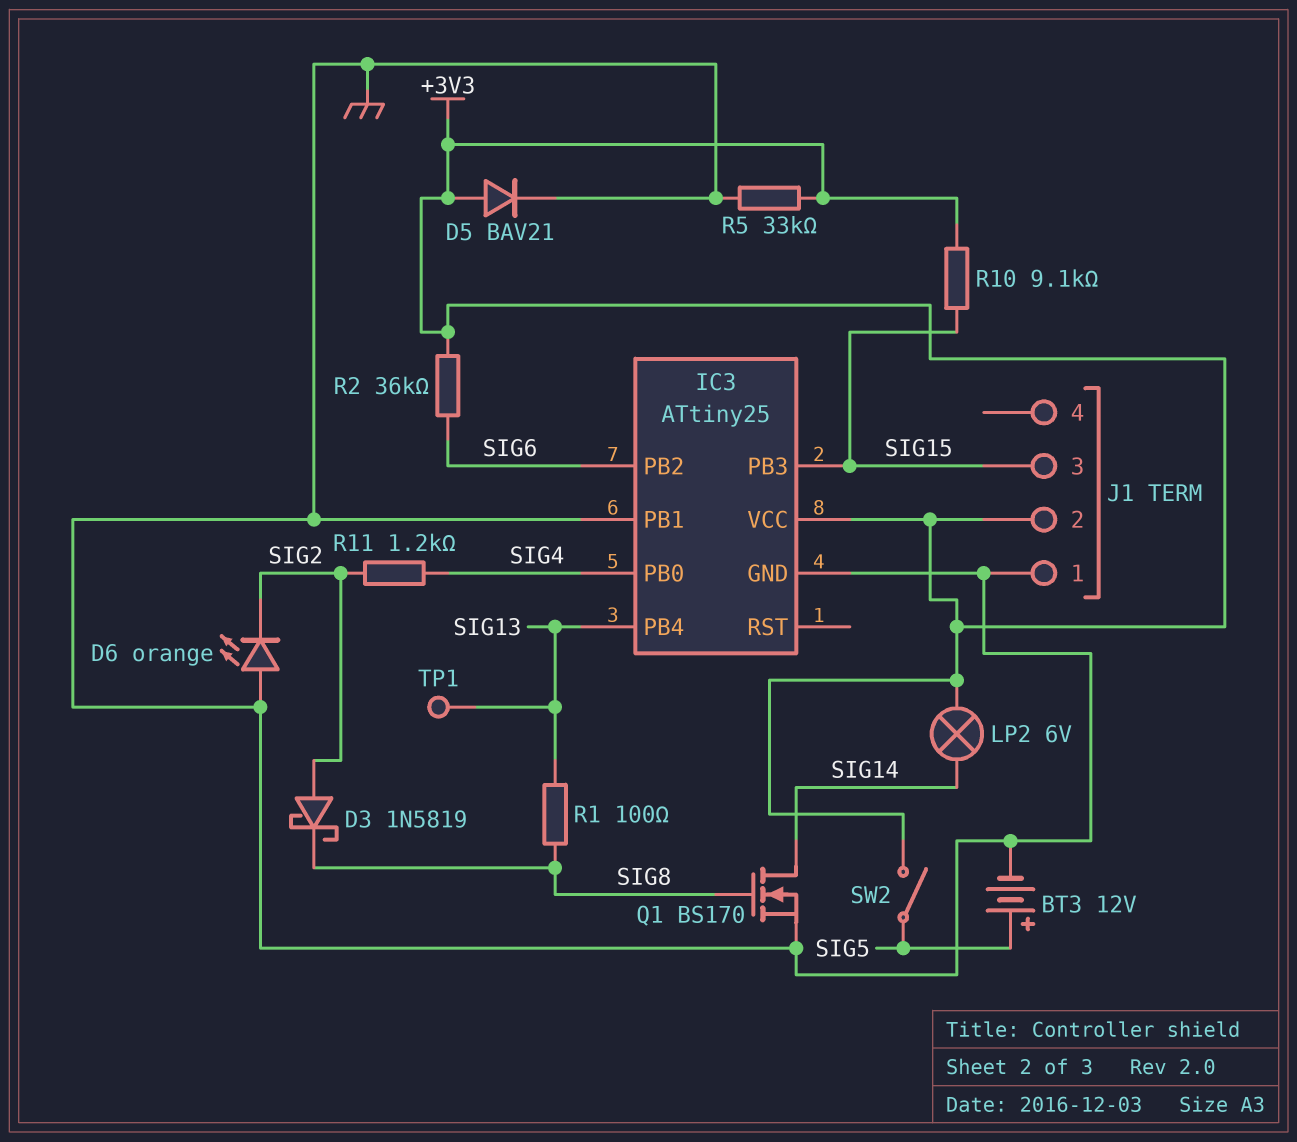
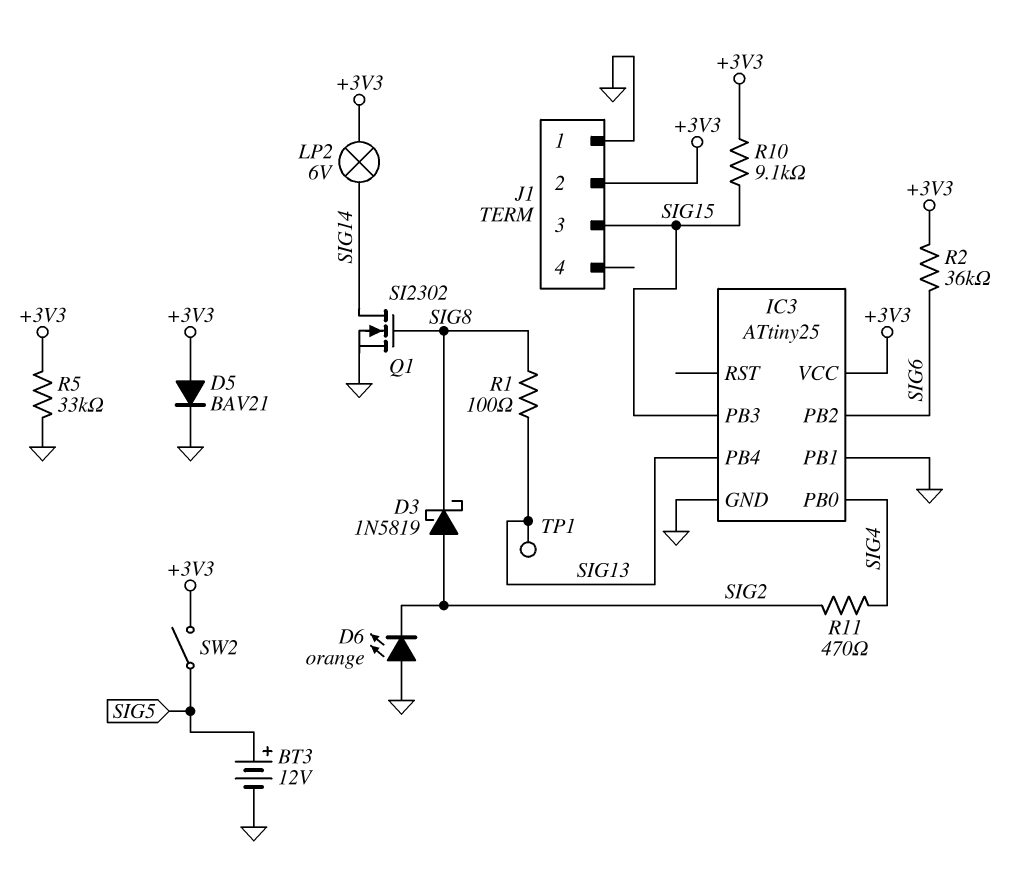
Q1: NMOS BS170 (G SIG8, D SIG14, S GND) -> NMOS SI2302 (G SIG8, D SIG14, S GND)
R11: 1.2k (SIG2, SIG4) -> 470 (SIG2, SIG4)

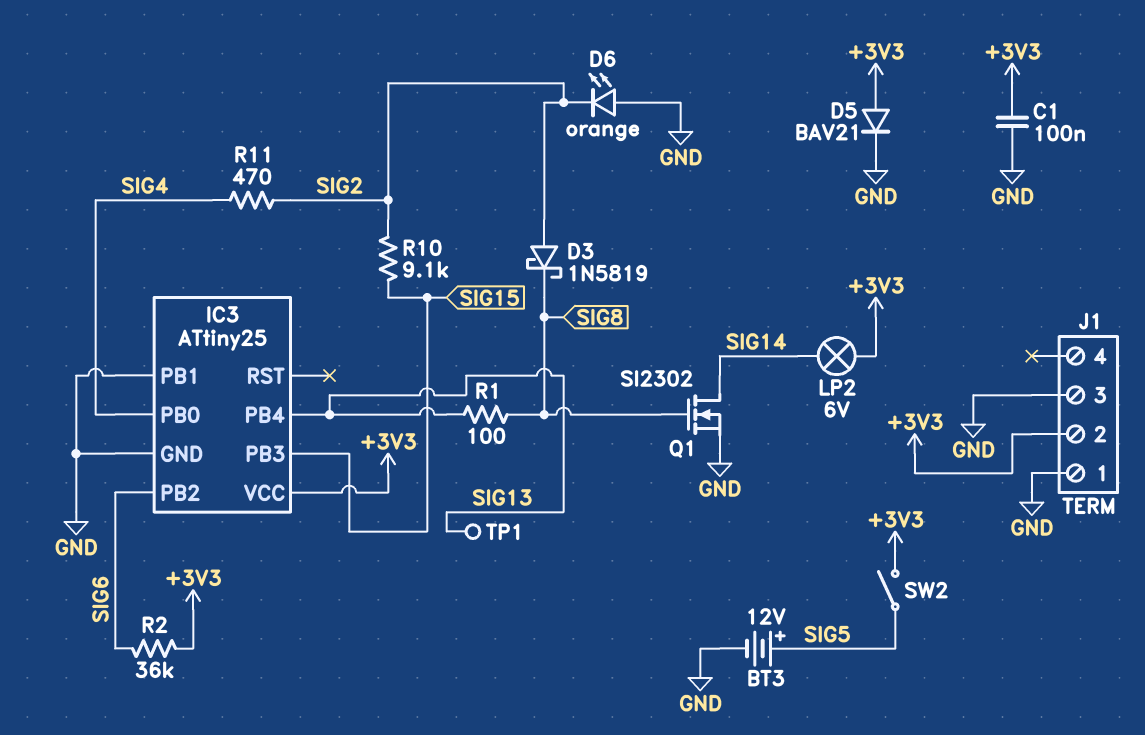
C1: none -> 100nF (+3V3, GND)
J1 pin 3: SIG15 -> GND
R5: 33k (+3V3, GND) -> none
R10: 9.1k (+3V3, SIG15) -> 9.1k (SIG2, SIG15)

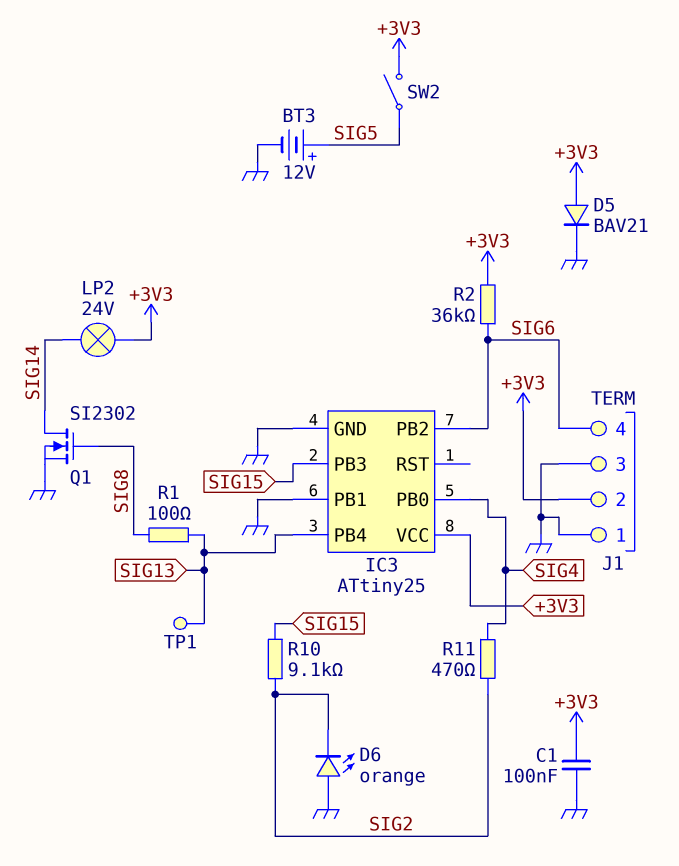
D3: schottky 1N5819 (A SIG2, K SIG8) -> none
J1 pin 4: none -> SIG6
LP2: lamp 6V (+3V3, SIG14) -> lamp 24V (+3V3, SIG14)

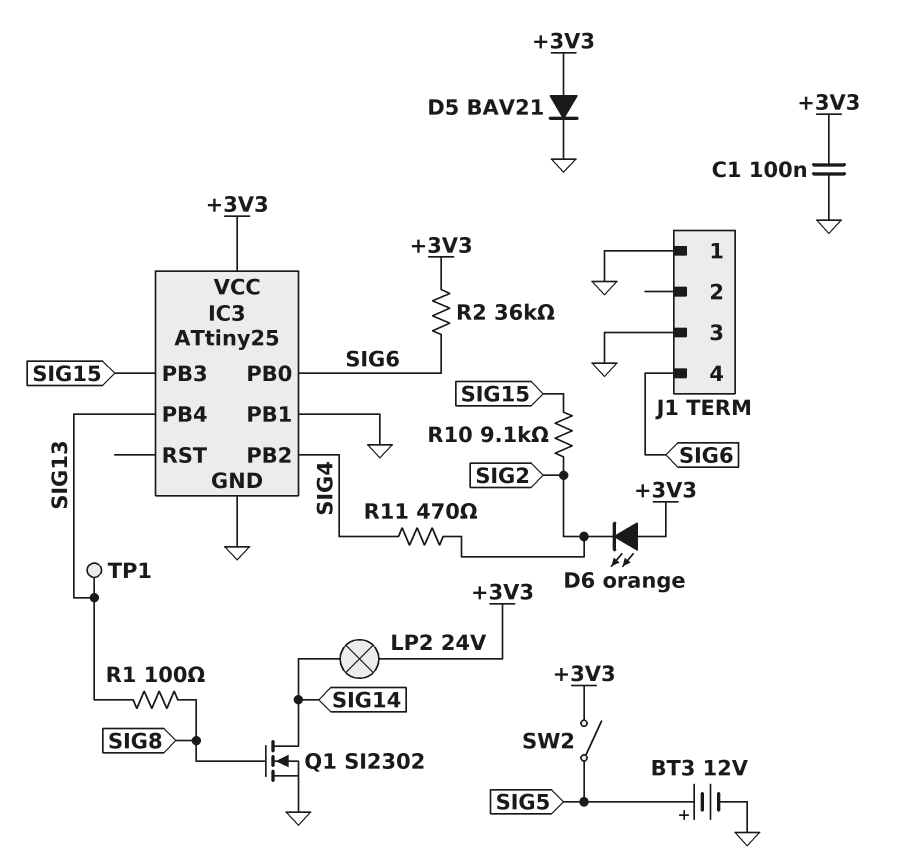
D6: LED orange (A GND, K SIG2) -> LED orange (A +3V3, K SIG2)
IC3 pin PB0: SIG4 -> SIG6
IC3 pin PB2: SIG6 -> SIG4
J1 pin 2: +3V3 -> none

